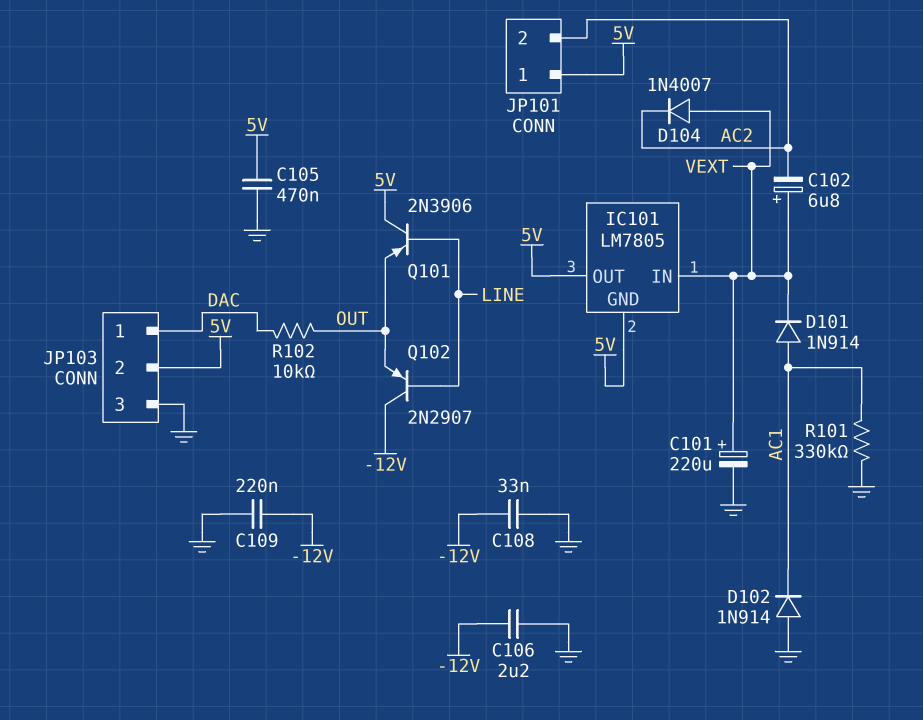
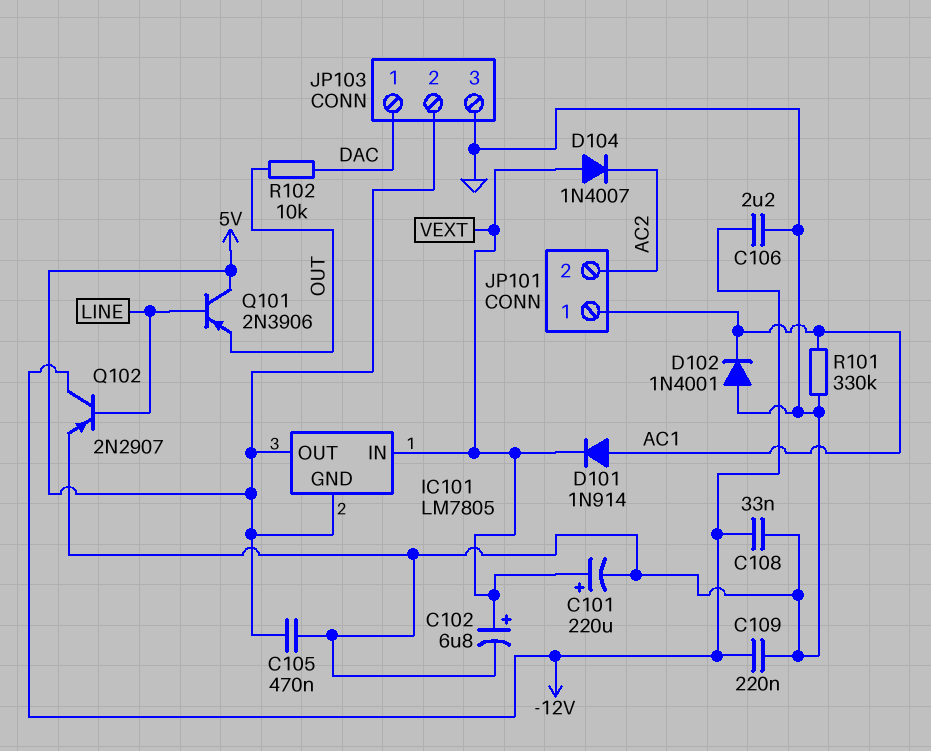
C102: 6.8uF (plus VEXT, minus AC2) -> 6.8uF (plus VEXT, minus GND)
D102: diode 1N914 (A GND, K AC1) -> diode 1N4001 (A GND, K AC1)
JP101 pin 1: 5V -> AC1
Q102: PNP 2N2907 (B LINE, C -12V, E OUT) -> PNP 2N2907 (B LINE, C -12V, E GND)

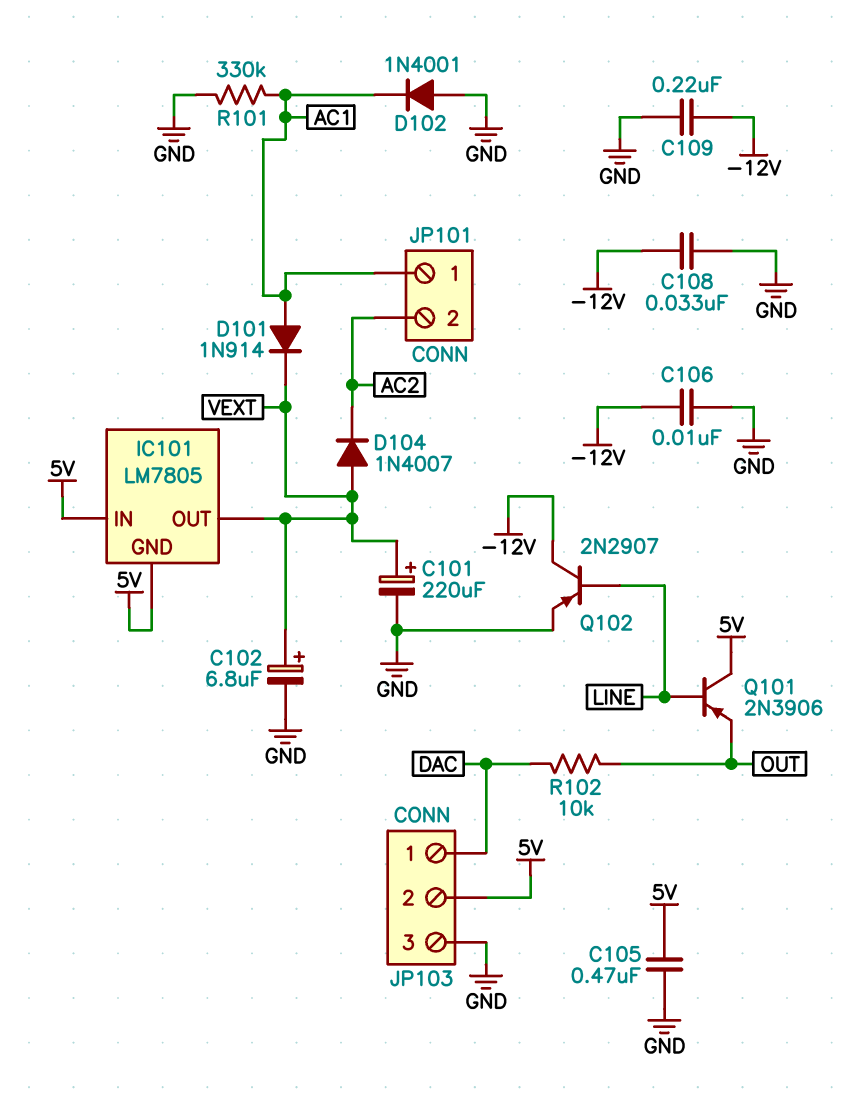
C106: 2.2uF (-12V, GND) -> 10nF (-12V, GND)
IC101 pin IN: VEXT -> 5V
IC101 pin OUT: 5V -> VEXT

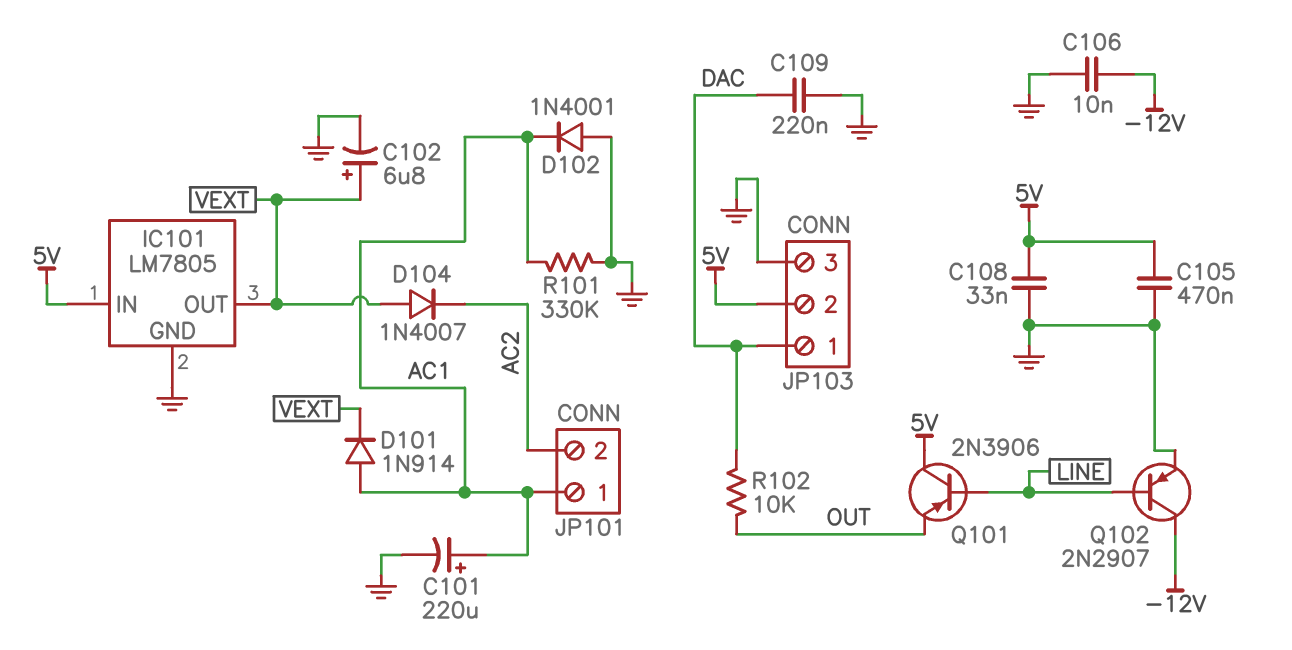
C101: 220uF (plus VEXT, minus GND) -> 220uF (plus AC1, minus GND)
C108: 33nF (-12V, GND) -> 33nF (5V, GND)
C109: 220nF (-12V, GND) -> 220nF (DAC, GND)
IC101 pin GND: 5V -> GND

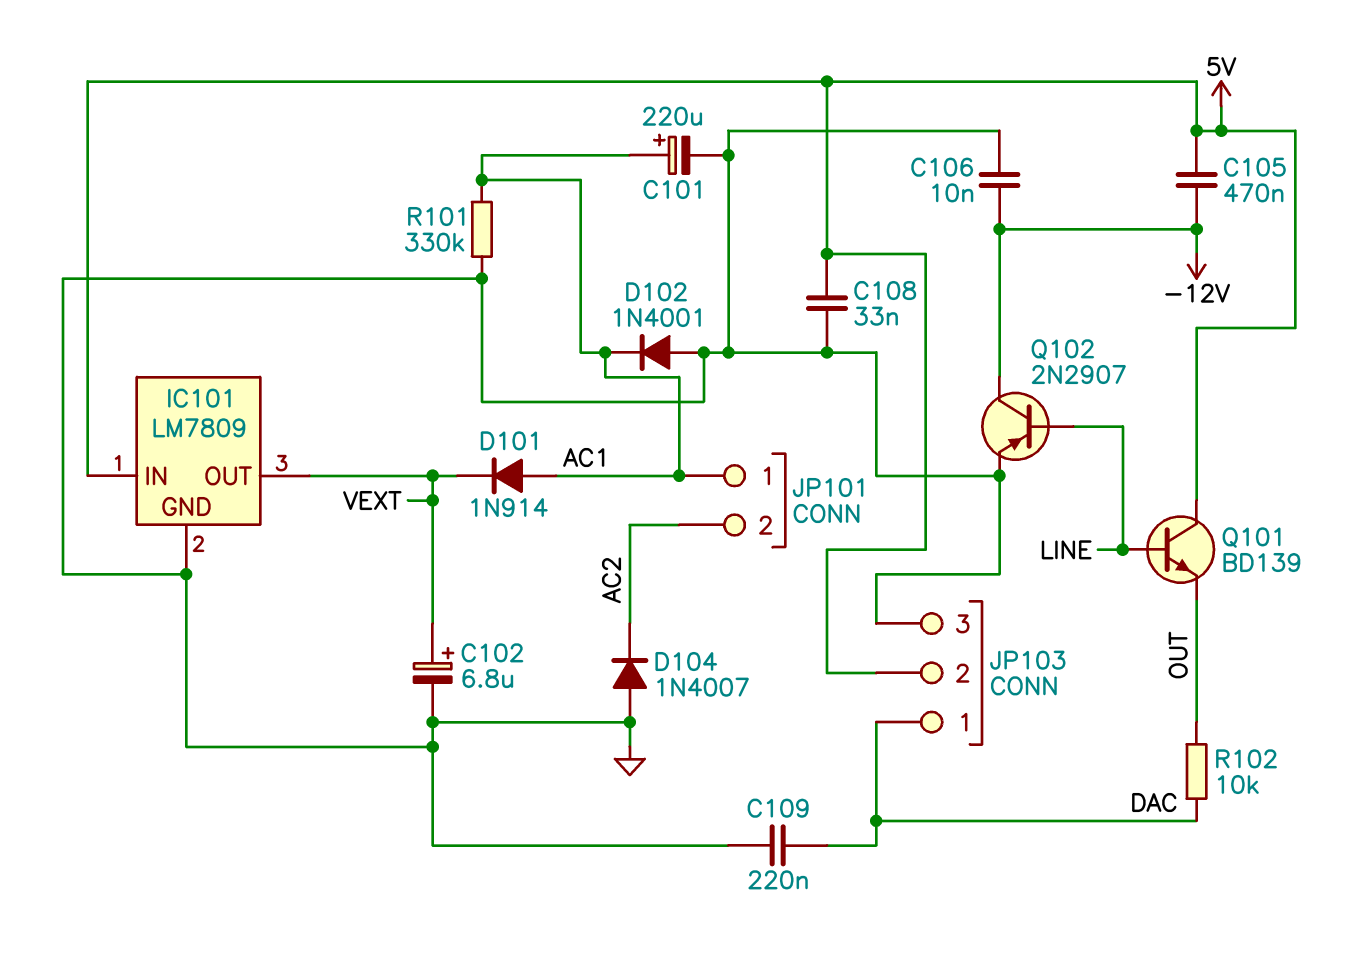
C105: 470nF (5V, GND) -> 470nF (-12V, 5V)
D104: diode 1N4007 (A VEXT, K AC2) -> diode 1N4007 (A GND, K AC2)
IC101: LM7805 -> LM7809
Q101: PNP 2N3906 (B LINE, C 5V, E OUT) -> NPN BD139 (B LINE, C 5V, E OUT)

